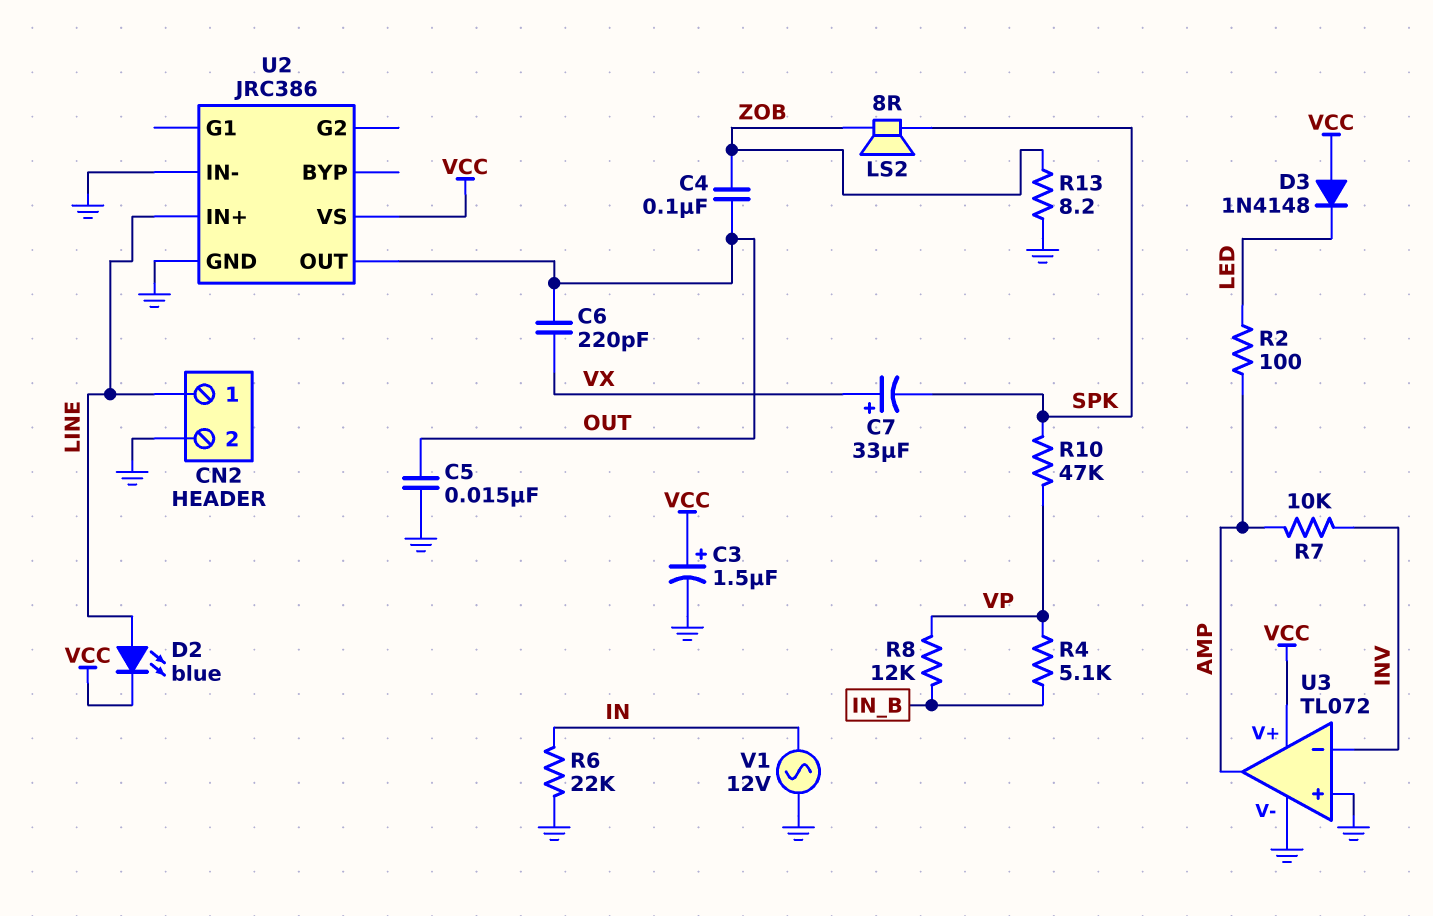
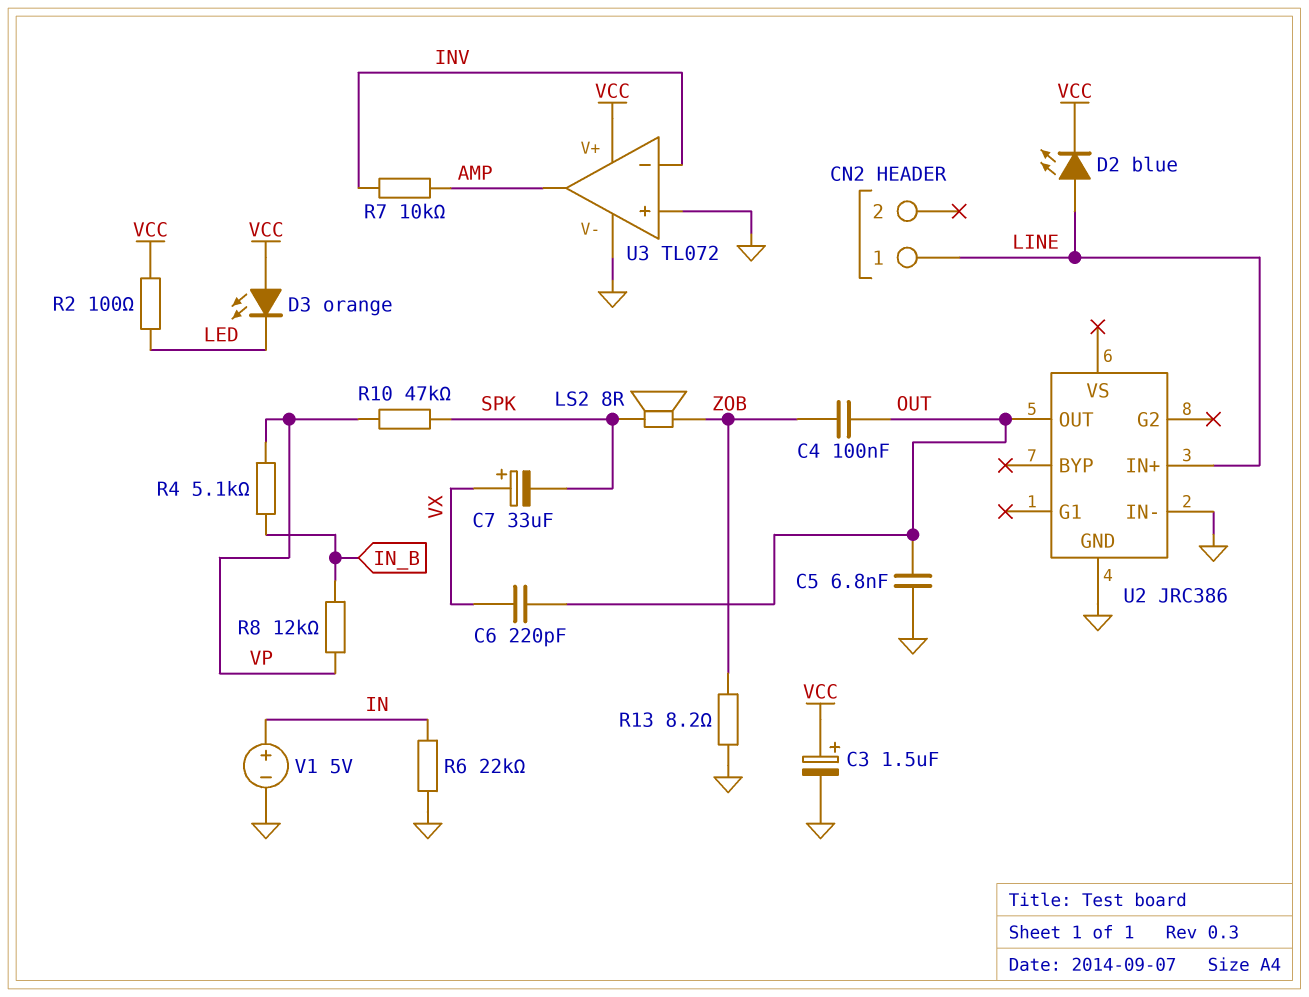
C5: 15nF (GND, OUT) -> 6.8nF (GND, OUT)
CN2 pin 2: GND -> none
D3: diode 1N4148 (A VCC, K LED) -> LED orange (A VCC, K LED)
R2: 100 (AMP, LED) -> 100 (LED, VCC)
U2 pin VS: VCC -> none
V1: AC 12V (GND, IN) -> 5V (plus IN, minus GND)

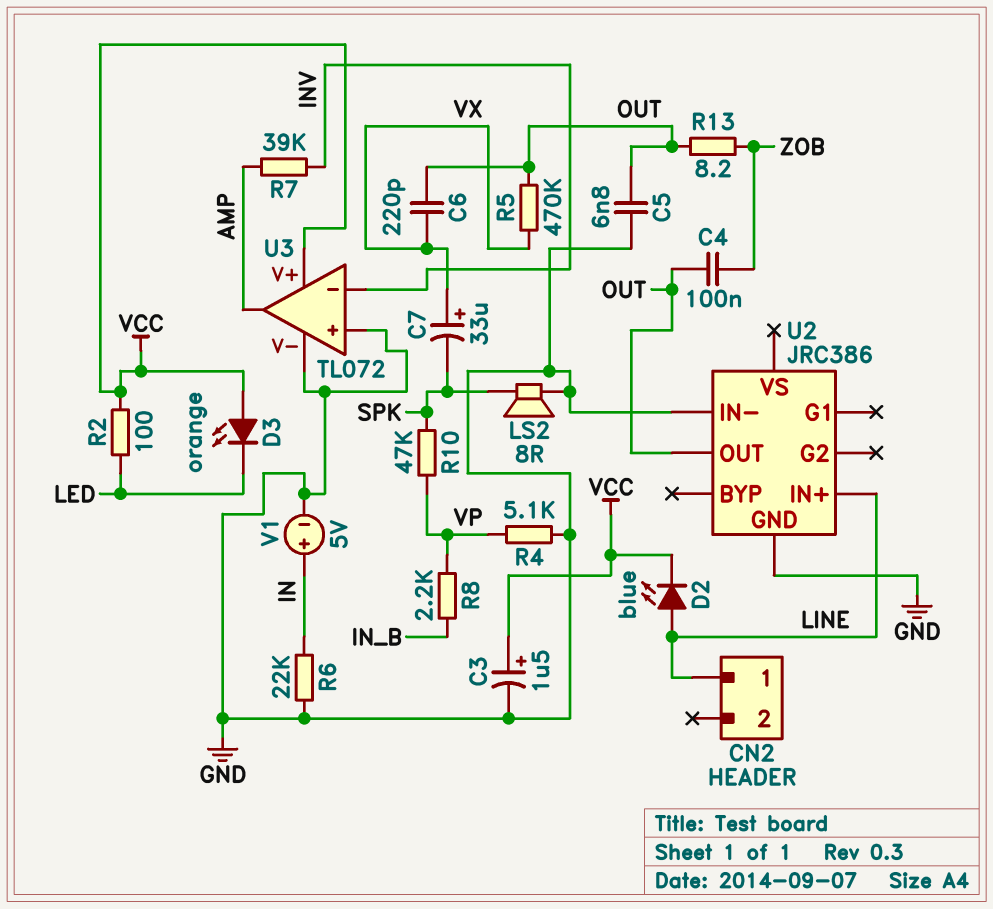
LS2: speaker 8R (SPK, ZOB) -> speaker 8R (GND, SPK)
R4: 5.1k (IN_B, VP) -> 5.1k (GND, VP)
R5: none -> 470k (OUT, VX)
R7: 10k (AMP, INV) -> 39k (AMP, INV)
R8: 12k (IN_B, VP) -> 2.2k (IN_B, VP)
R13: 8.2 (GND, ZOB) -> 8.2 (OUT, ZOB)

